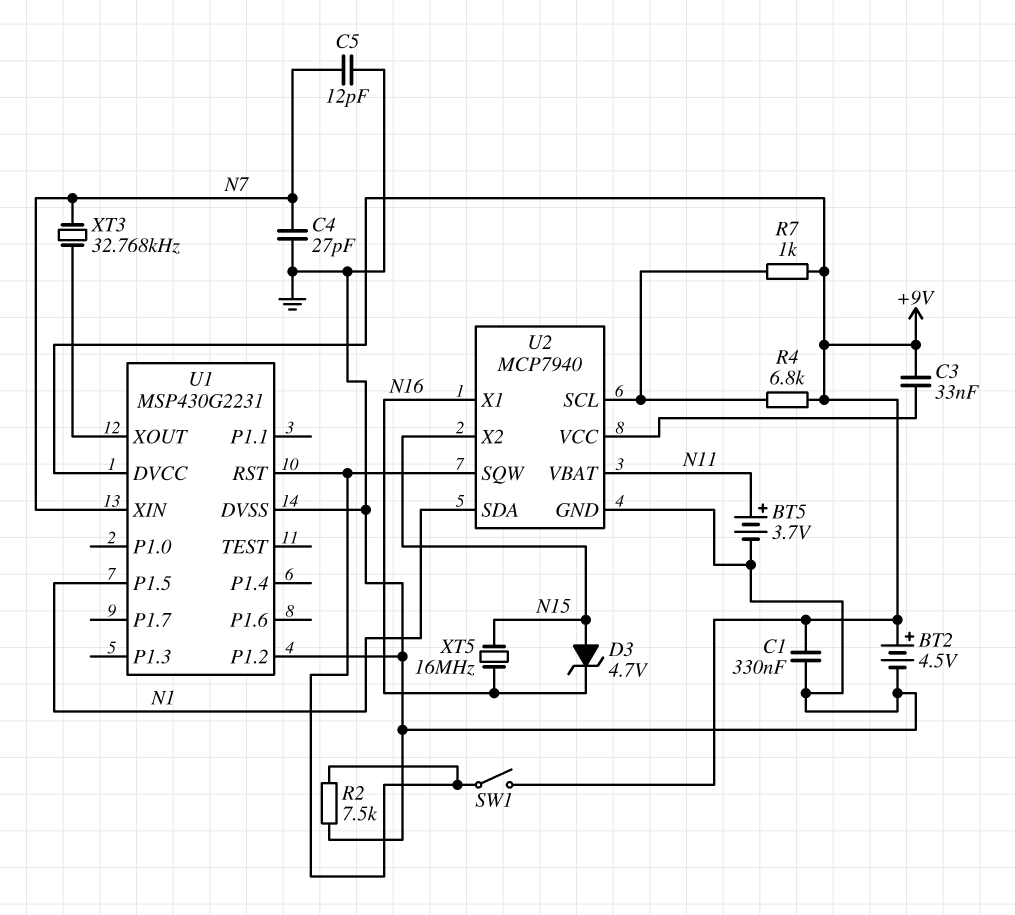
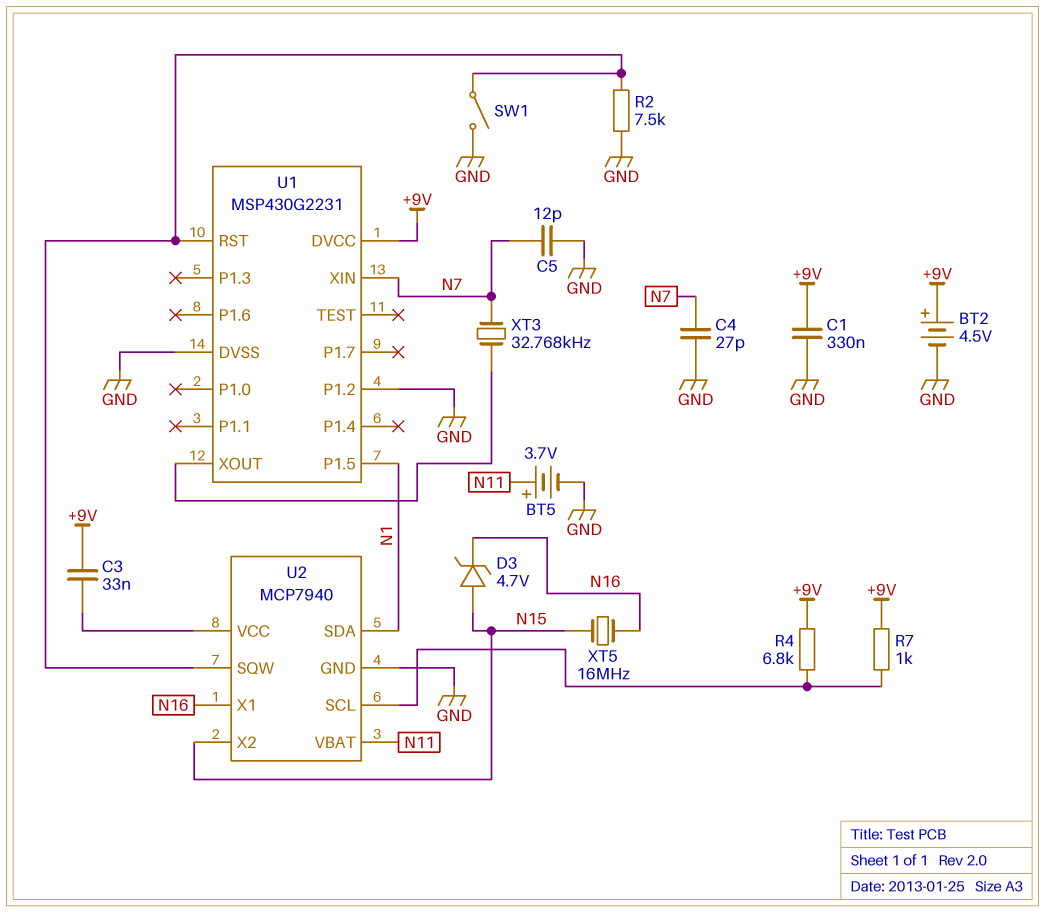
SW1: switch (+9V, U1/RST) -> switch (GND, U1/RST)

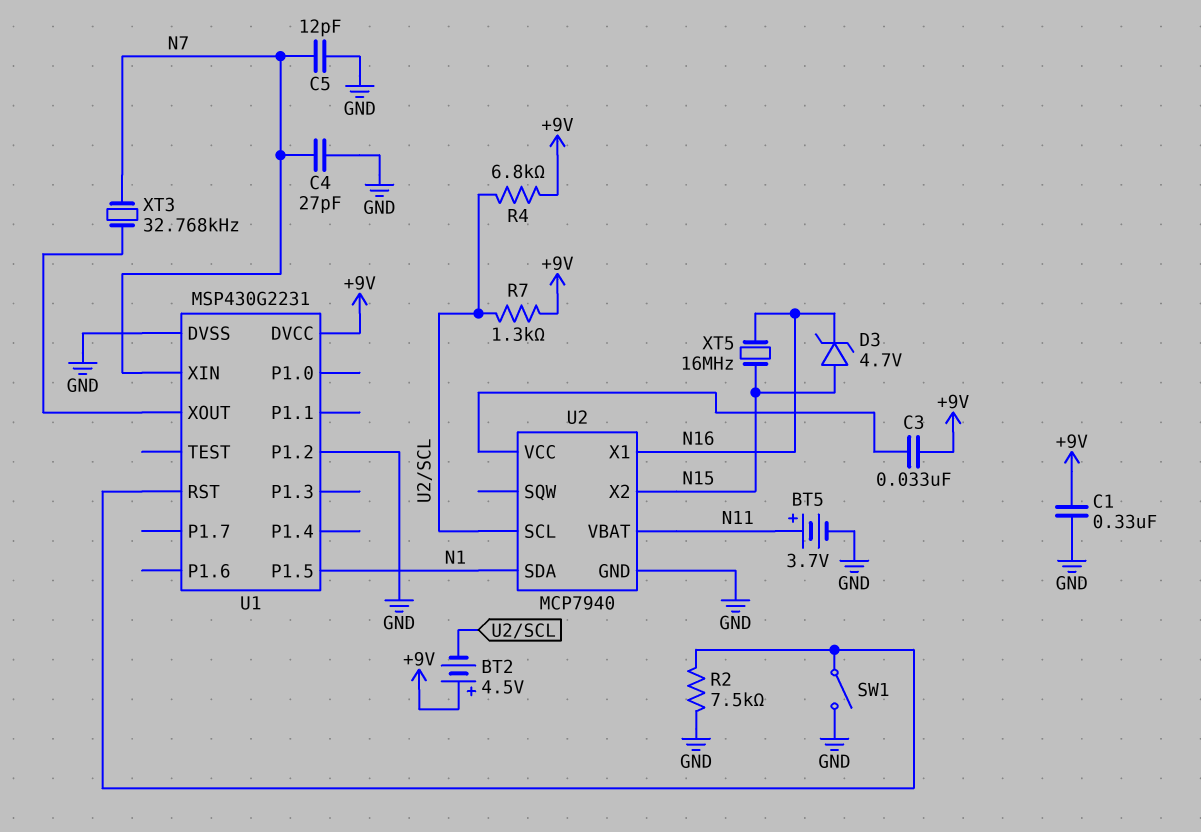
BT2: 4.5V (plus +9V, minus GND) -> 4.5V (plus +9V, minus U2/SCL)
R7: 1k (+9V, U2/SCL) -> 1.3k (+9V, U2/SCL)
U2 pin SQW: U1/RST -> none

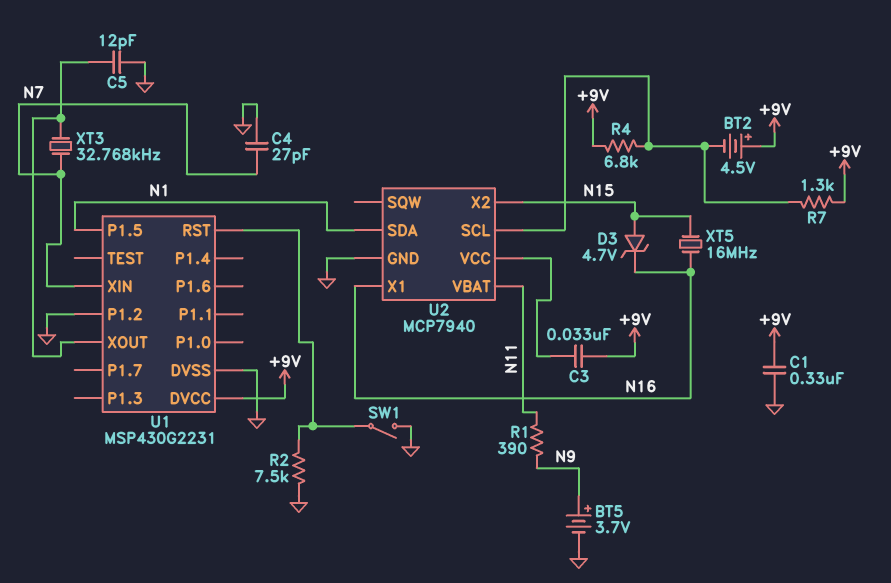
BT5: 3.7V (plus N11, minus GND) -> 3.7V (plus N9, minus GND)
C5: 12pF (GND, N7) -> 12pF (GND, U1/XOUT)
R1: none -> 390 (N9, N11)

